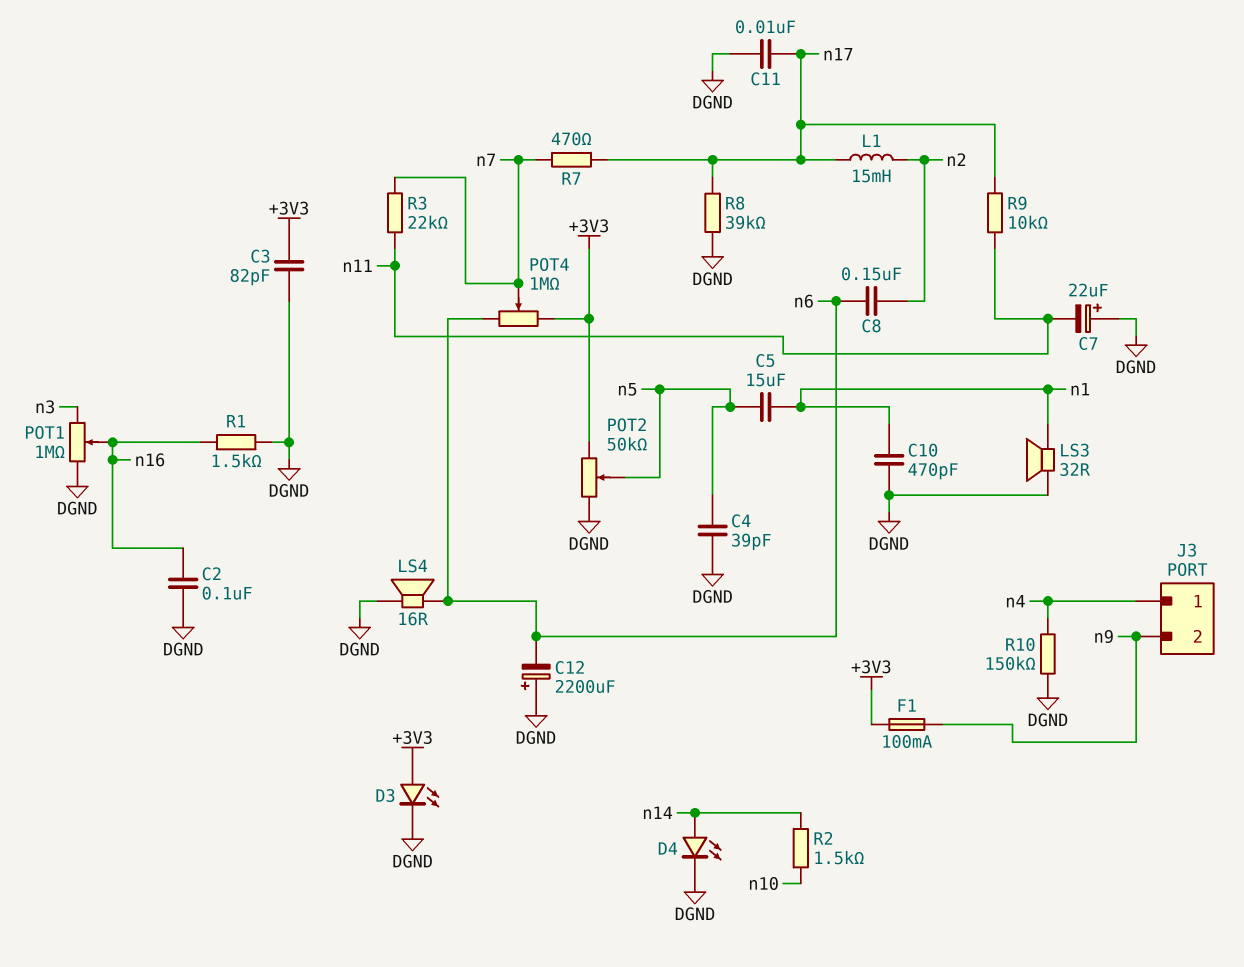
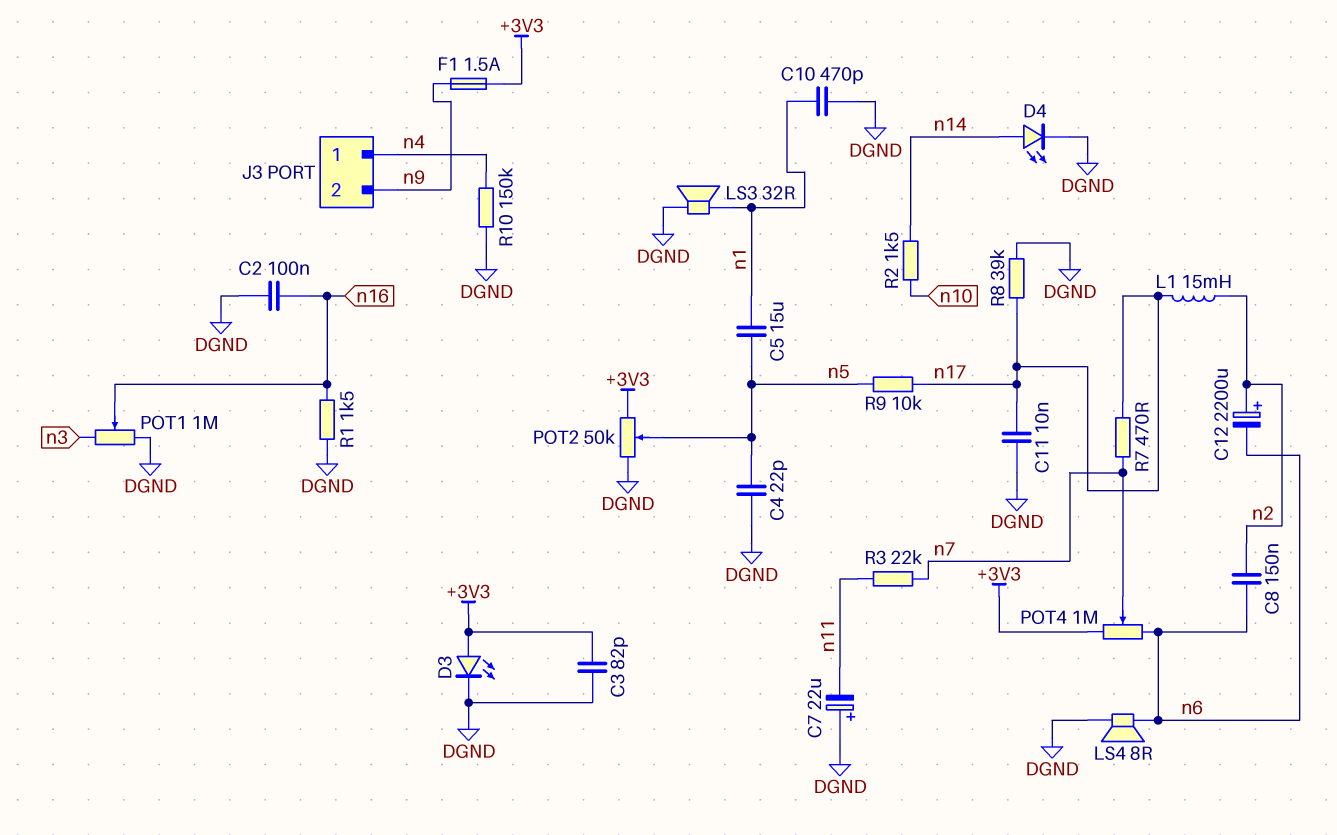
C4: 39pF (DGND, n5) -> 22pF (DGND, n5)
C12: 2200uF (plus DGND, minus n6) -> 2200uF (plus n2, minus n6)
F1: 100mA (+3V3, n9) -> 1.5A (+3V3, n9)
LS4: speaker 16R (DGND, n6) -> speaker 8R (DGND, n6)
R9: 10k (n11, n17) -> 10k (n5, n17)

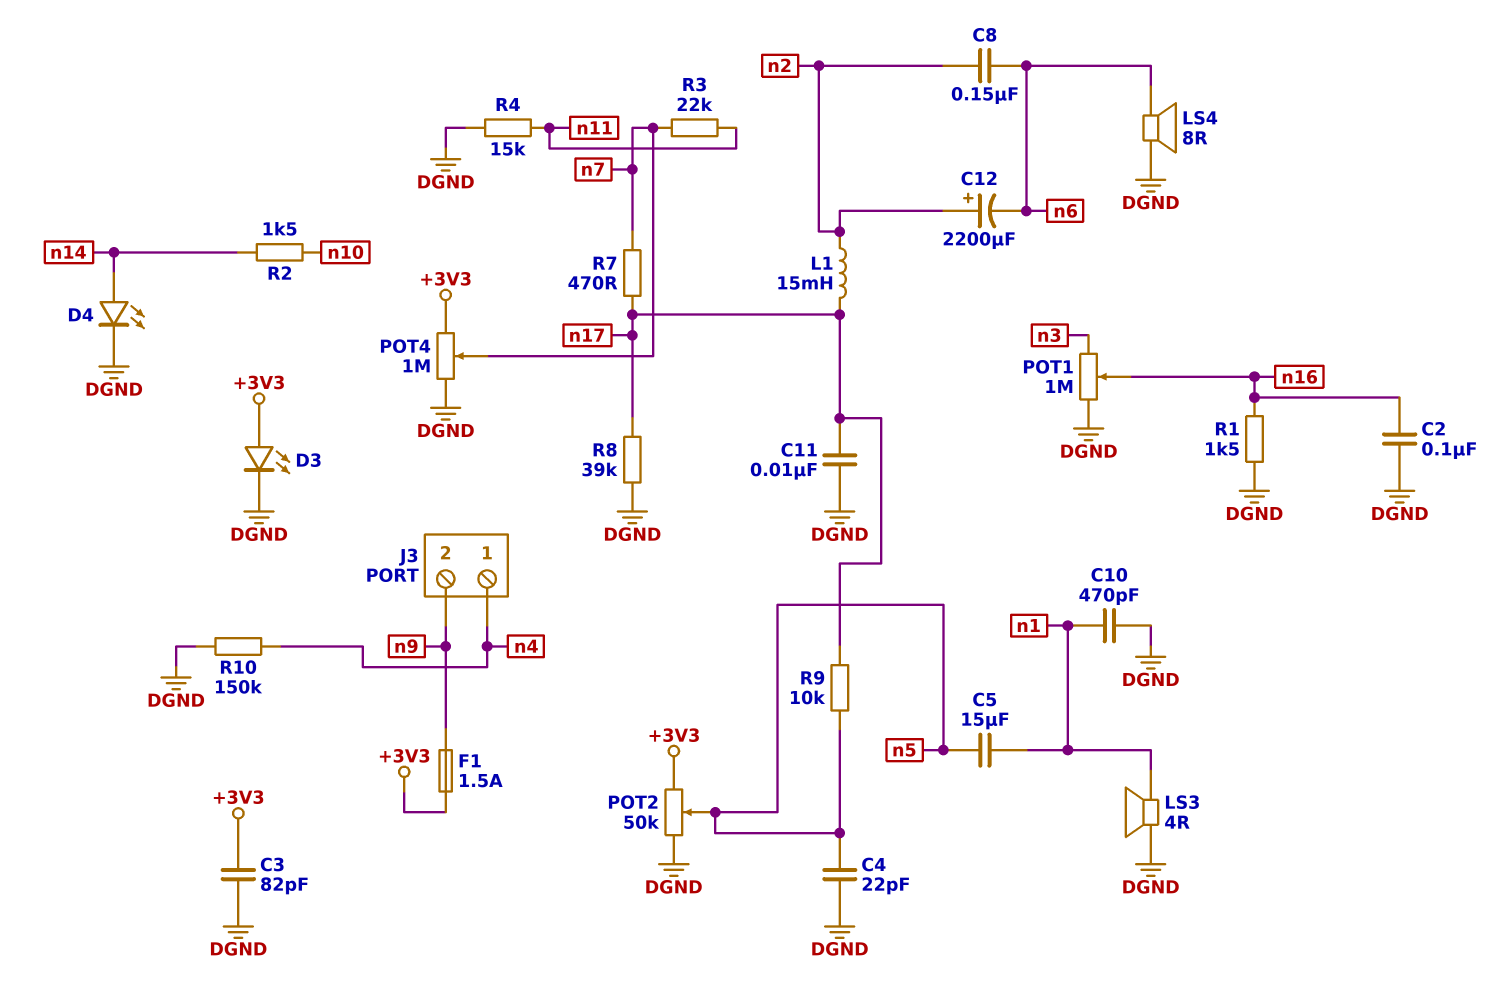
C7: 22uF (plus DGND, minus n11) -> none
LS3: speaker 32R (DGND, n1) -> speaker 4R (DGND, n1)
POT4: 1M (+3V3, n6, wiper n7) -> 1M (+3V3, DGND, wiper n7)
R4: none -> 15k (DGND, n11)

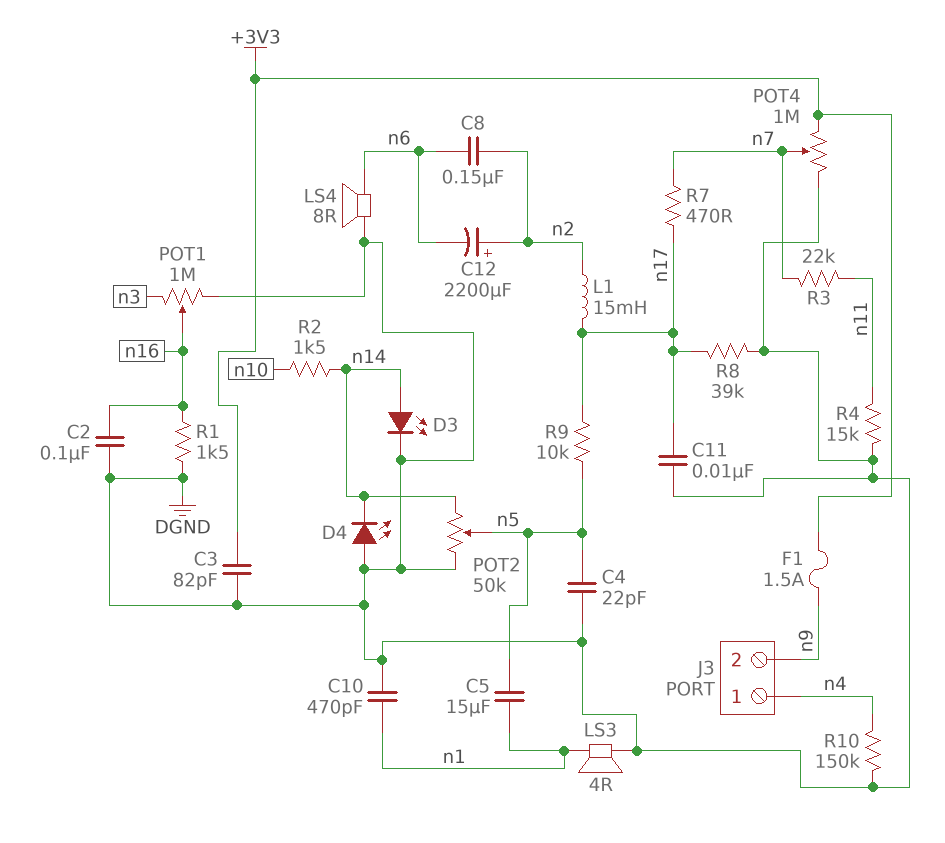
D3: LED (A +3V3, K DGND) -> LED (A n14, K DGND)
D4: LED (A n14, K DGND) -> LED (A DGND, K n14)
POT2: 50k (+3V3, DGND, wiper n5) -> 50k (DGND, n14, wiper n5)

